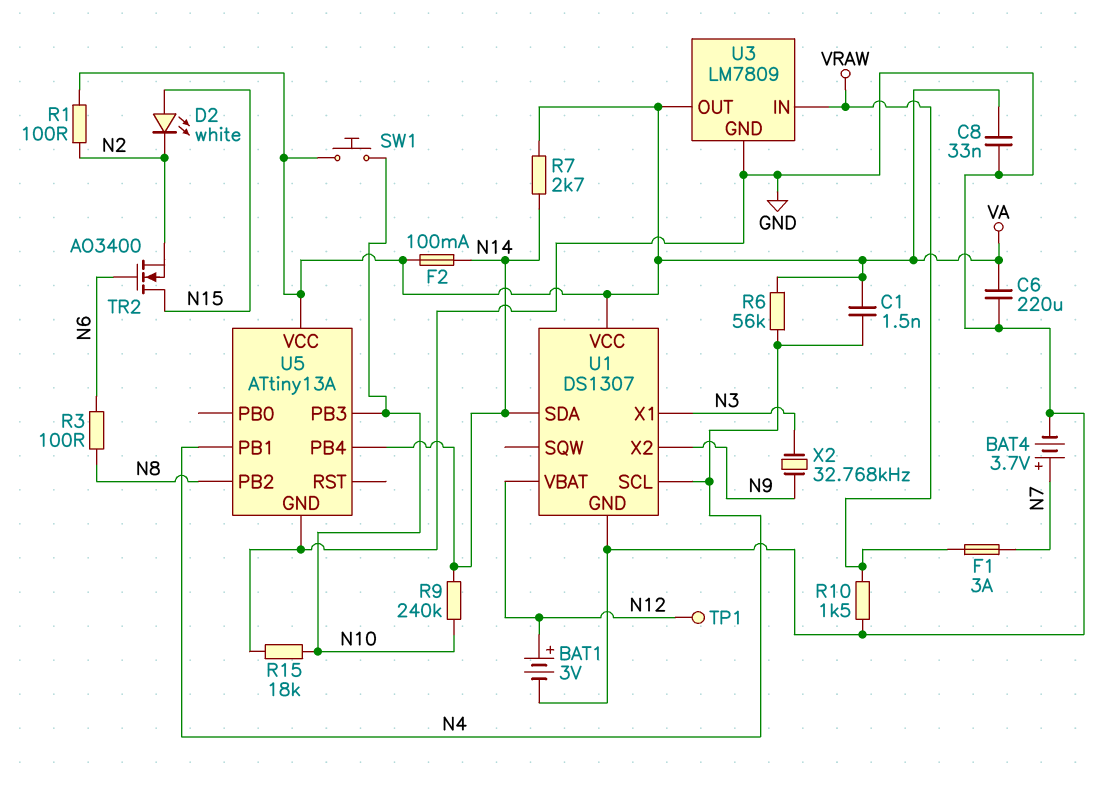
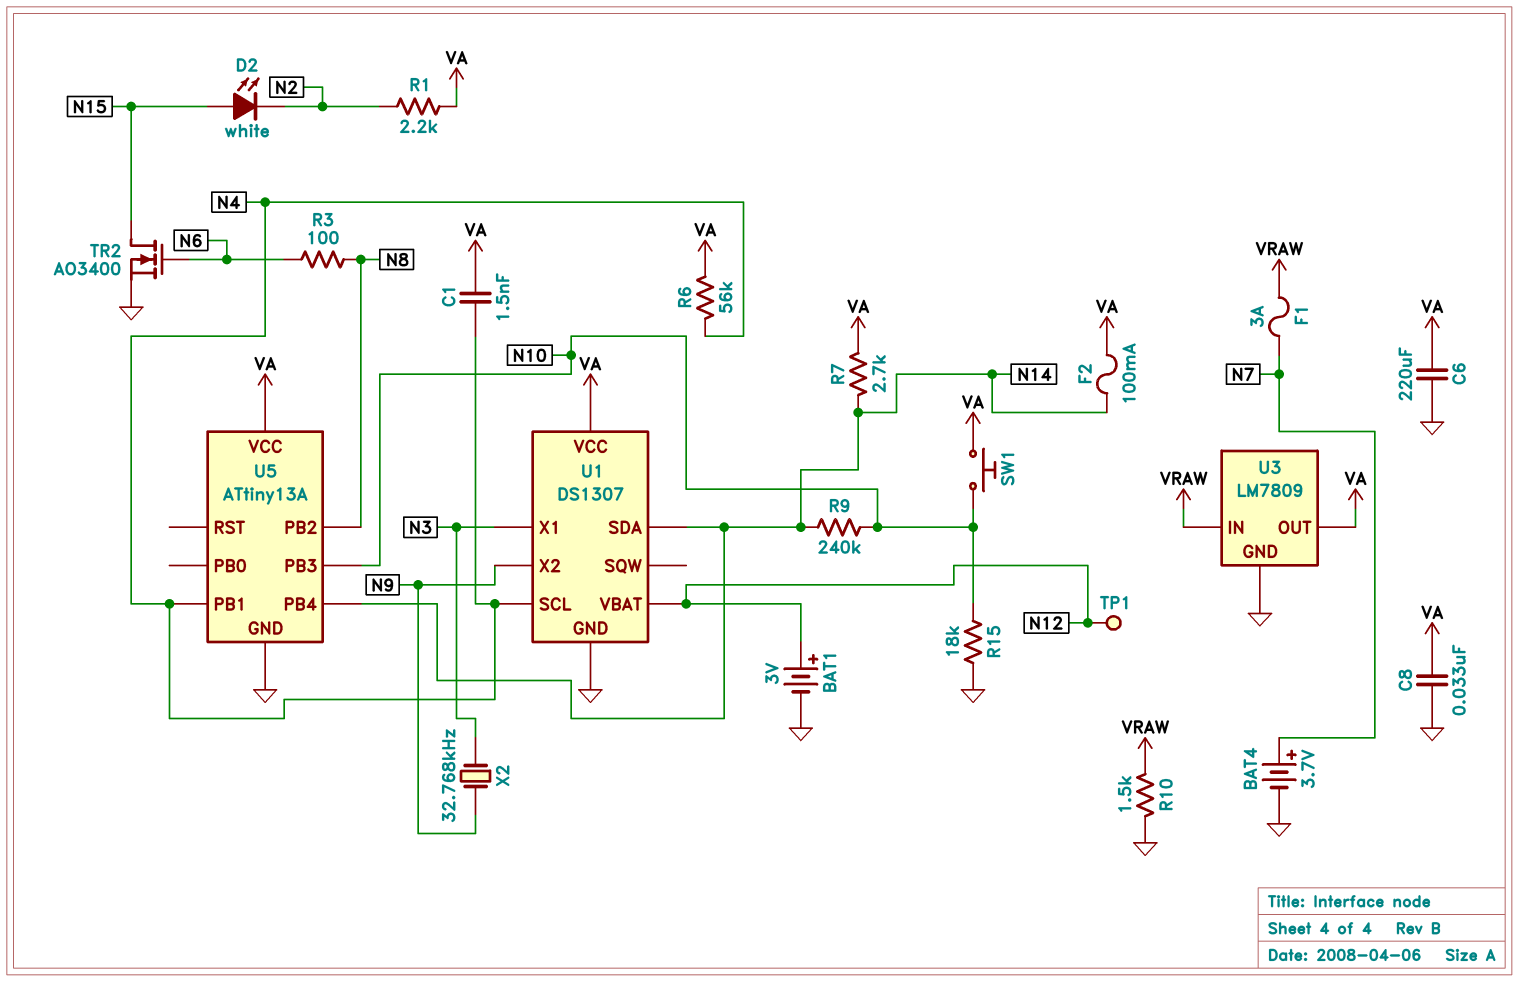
R1: 100 (N2, VA) -> 2.2k (N2, VA)
TR2: NMOS AO3400 (G N6, D N15, S N2) -> NMOS AO3400 (G N6, D N15, S GND)

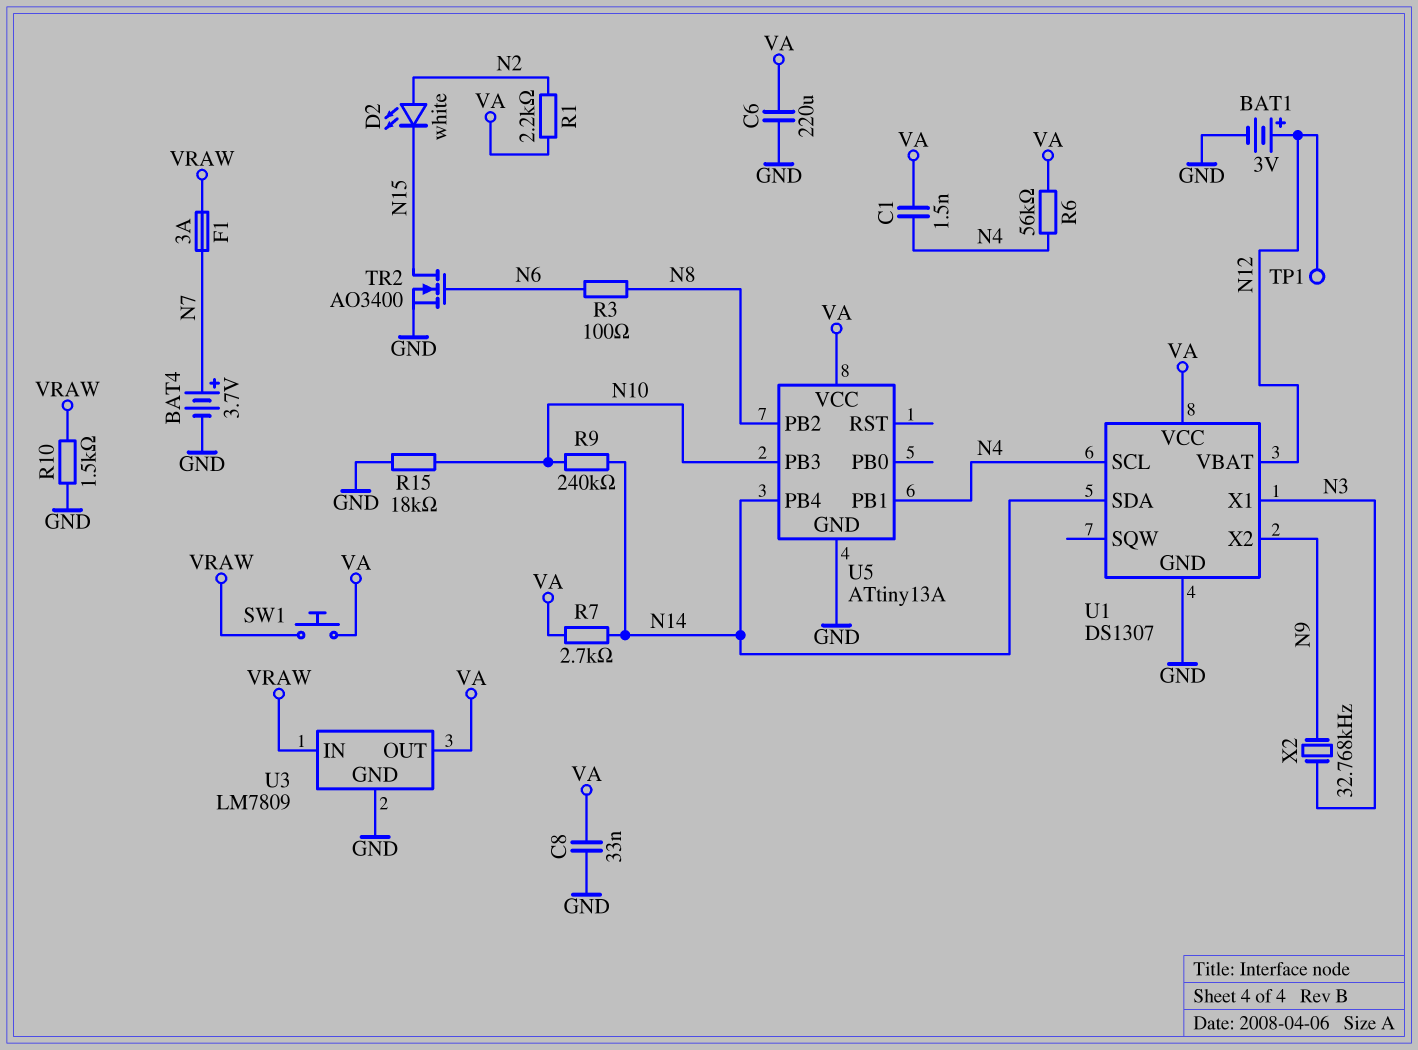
D2: LED white (A N15, K N2) -> LED white (A N2, K N15)
F2: 100mA (N14, VA) -> none
SW1: button (N10, VA) -> button (VA, VRAW)

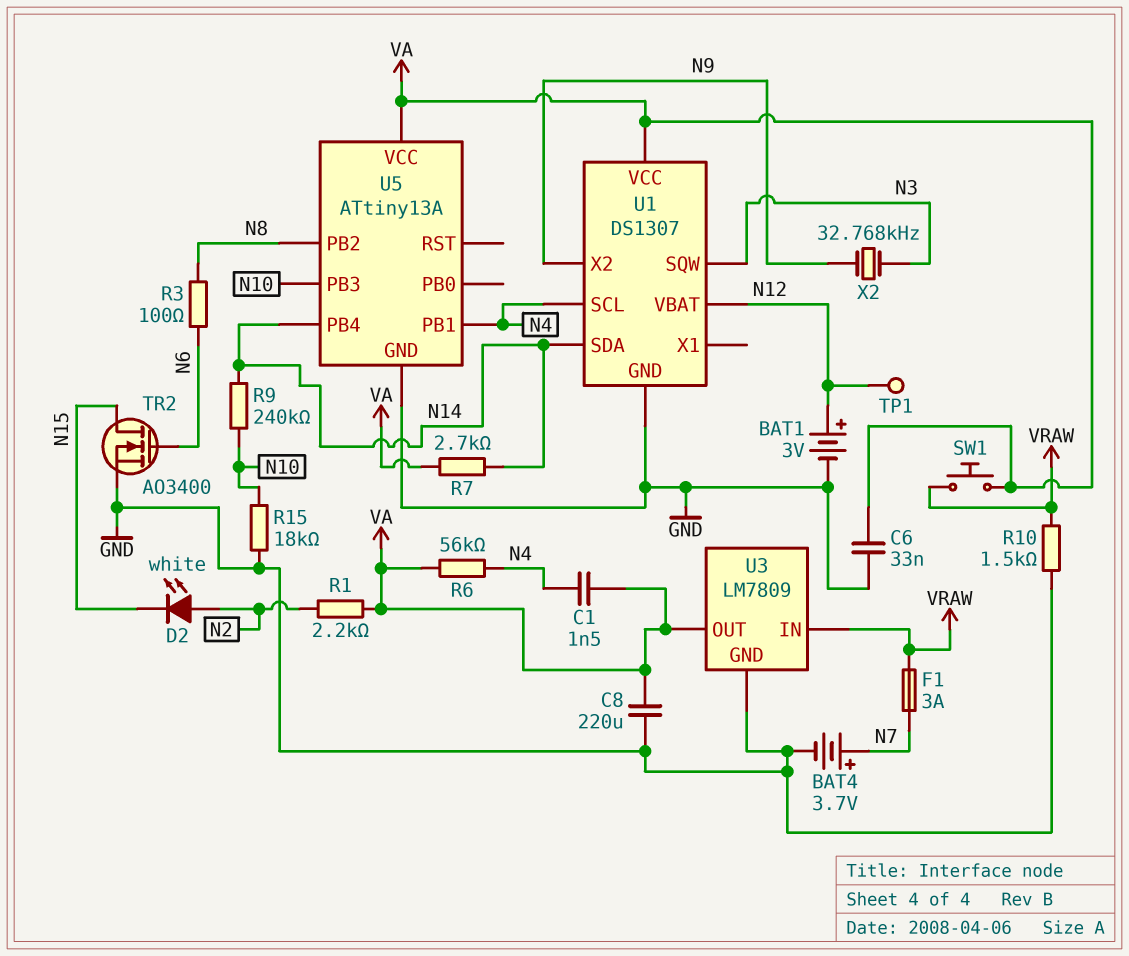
C6: 220uF (GND, VA) -> 33nF (GND, VA)
C8: 33nF (GND, VA) -> 220uF (GND, VA)
U1 pin SQW: none -> N3
U1 pin X1: N3 -> none

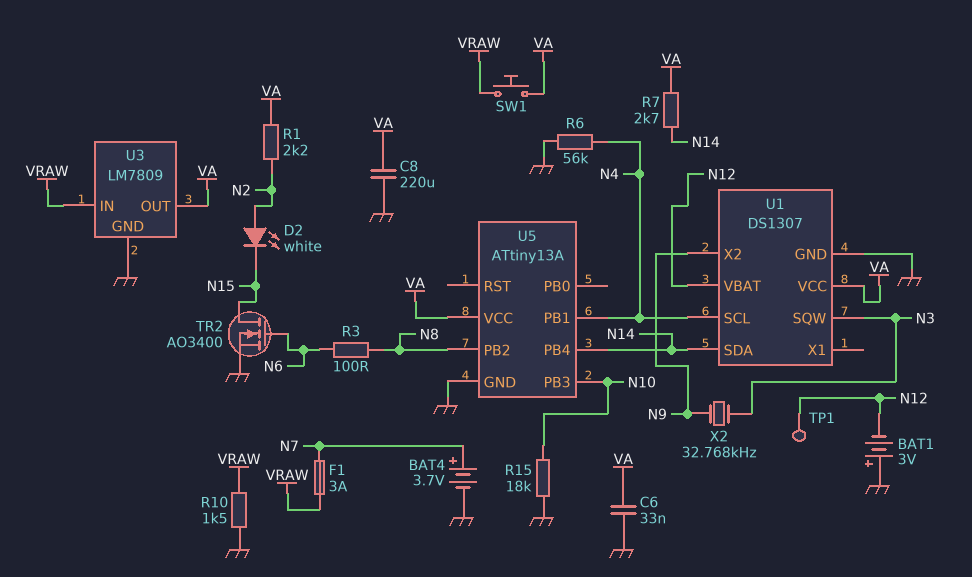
BAT1: 3V (plus N12, minus GND) -> 3V (plus GND, minus N12)
C1: 1.5nF (N4, VA) -> none
R6: 56k (N4, VA) -> 56k (GND, N4)
R9: 240k (N10, N14) -> none

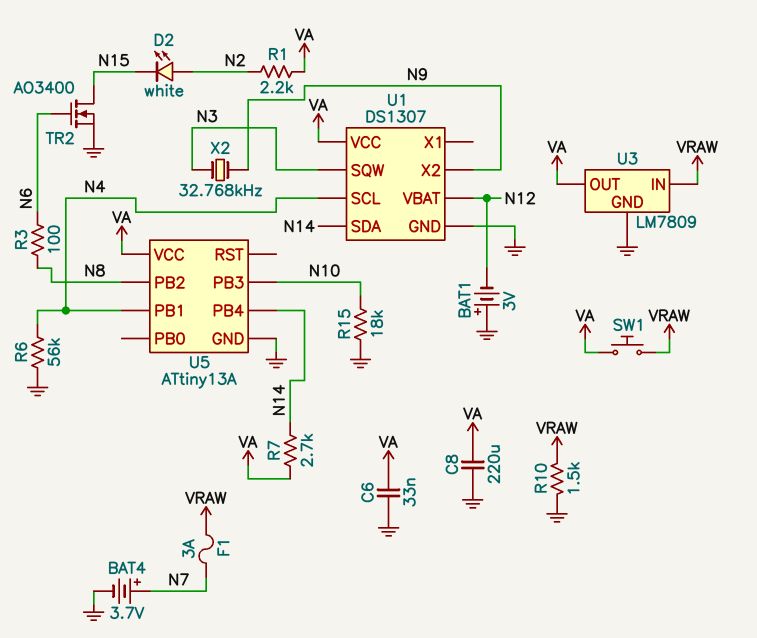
TP1: test point (N12) -> none

